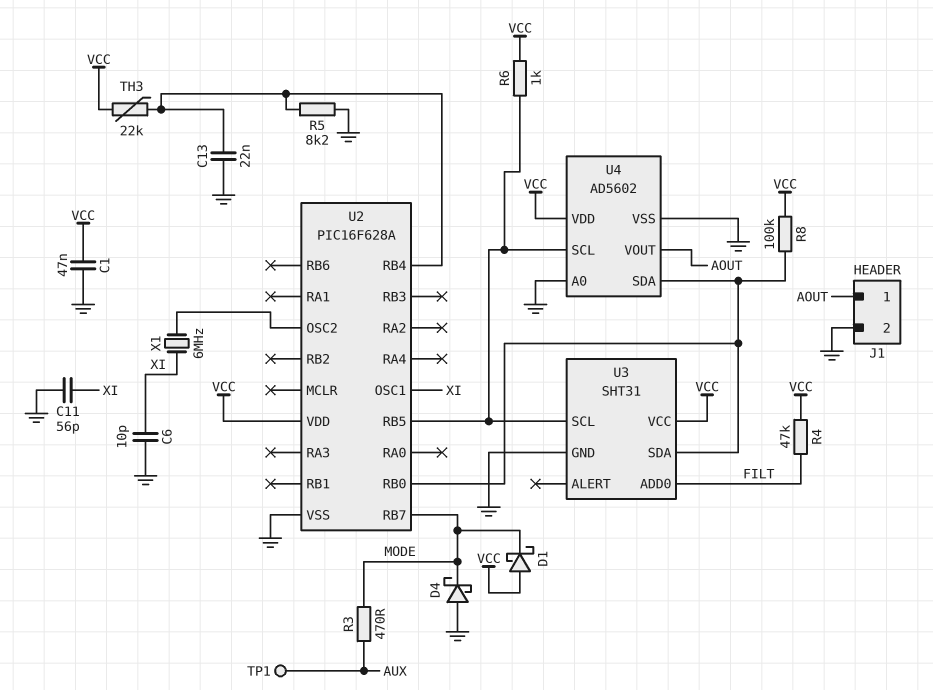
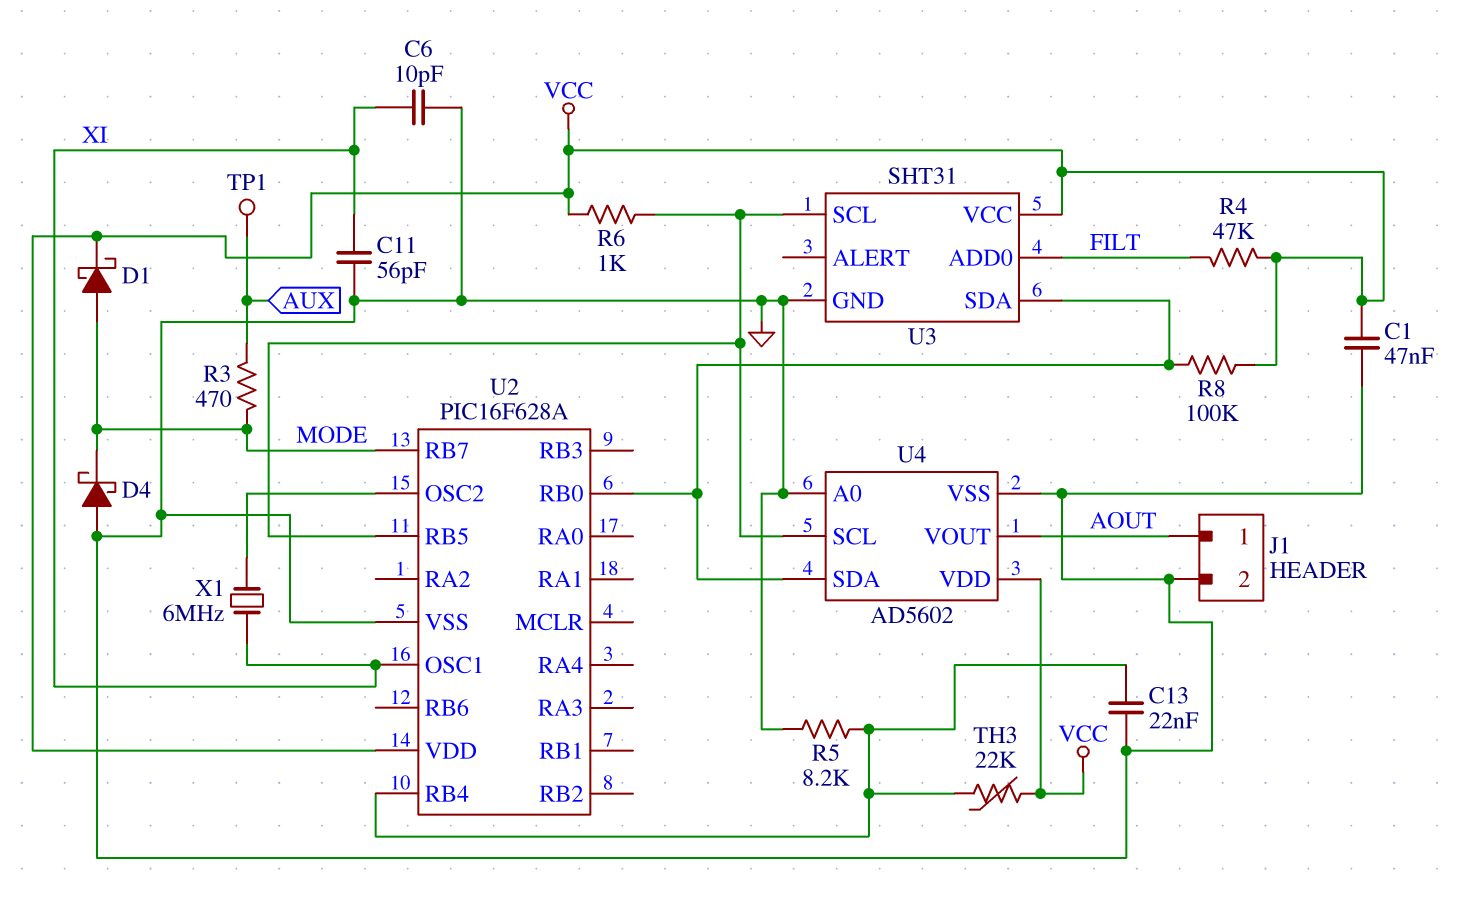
D1: schottky (A VCC, K MODE) -> schottky (A MODE, K VCC)

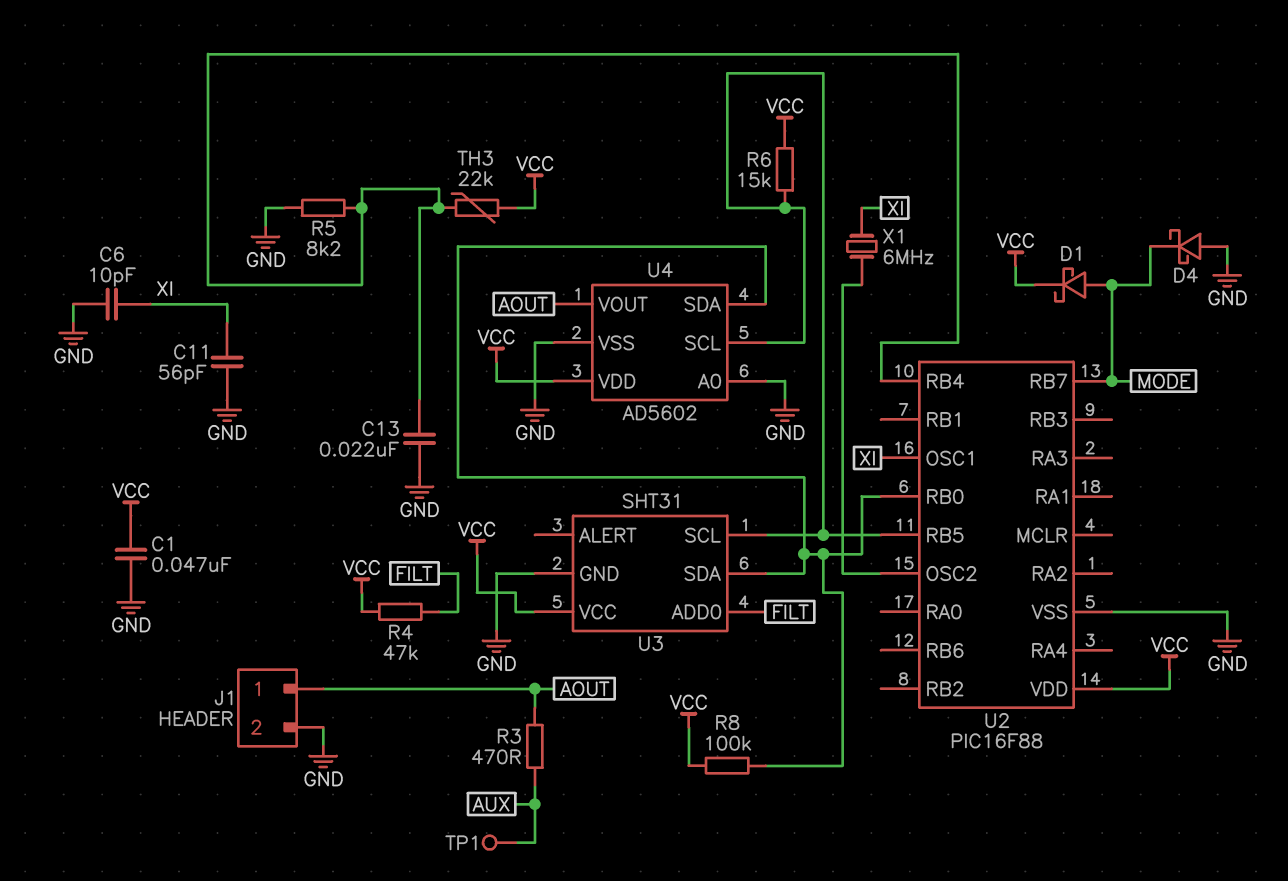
R3: 470 (AUX, MODE) -> 470 (AOUT, AUX)
R6: 1k (U2/RB5, VCC) -> 15k (U2/RB5, VCC)
U2: PIC16F628A -> PIC16F88

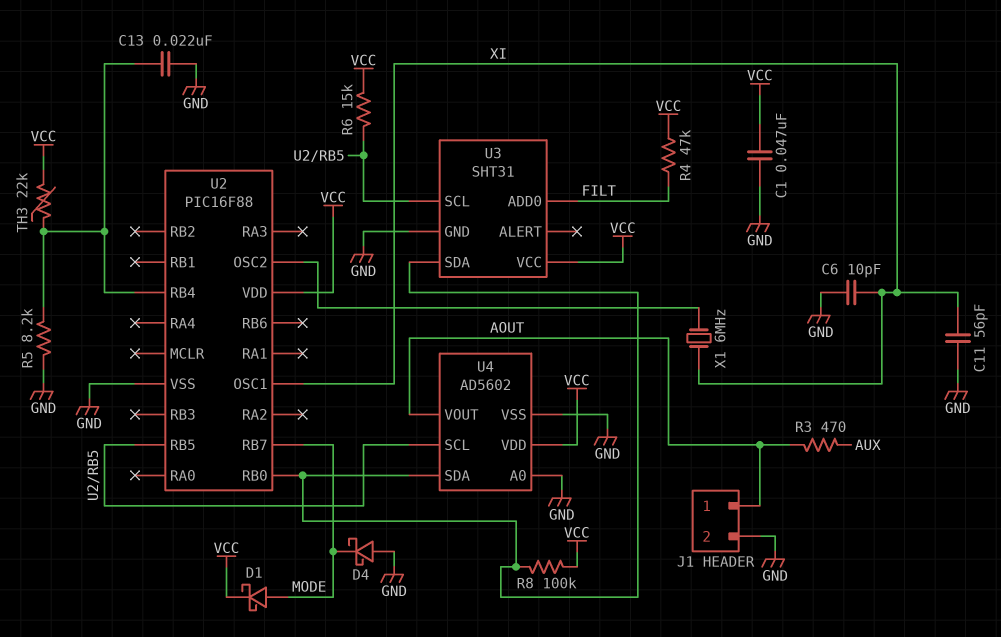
TP1: test point (AUX) -> none

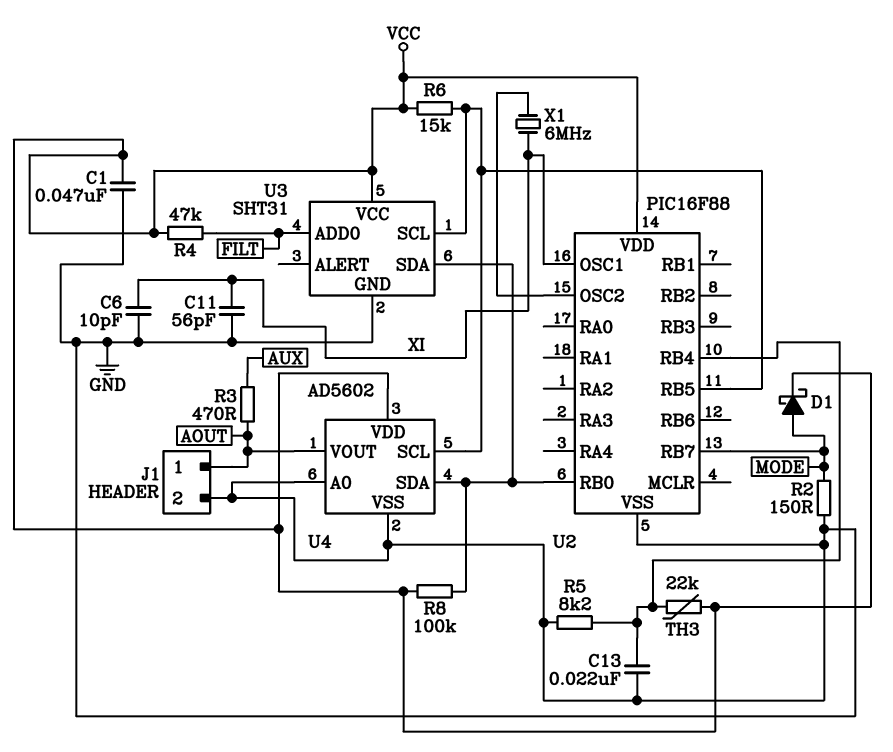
D4: schottky (A GND, K MODE) -> none
R2: none -> 150 (GND, MODE)

